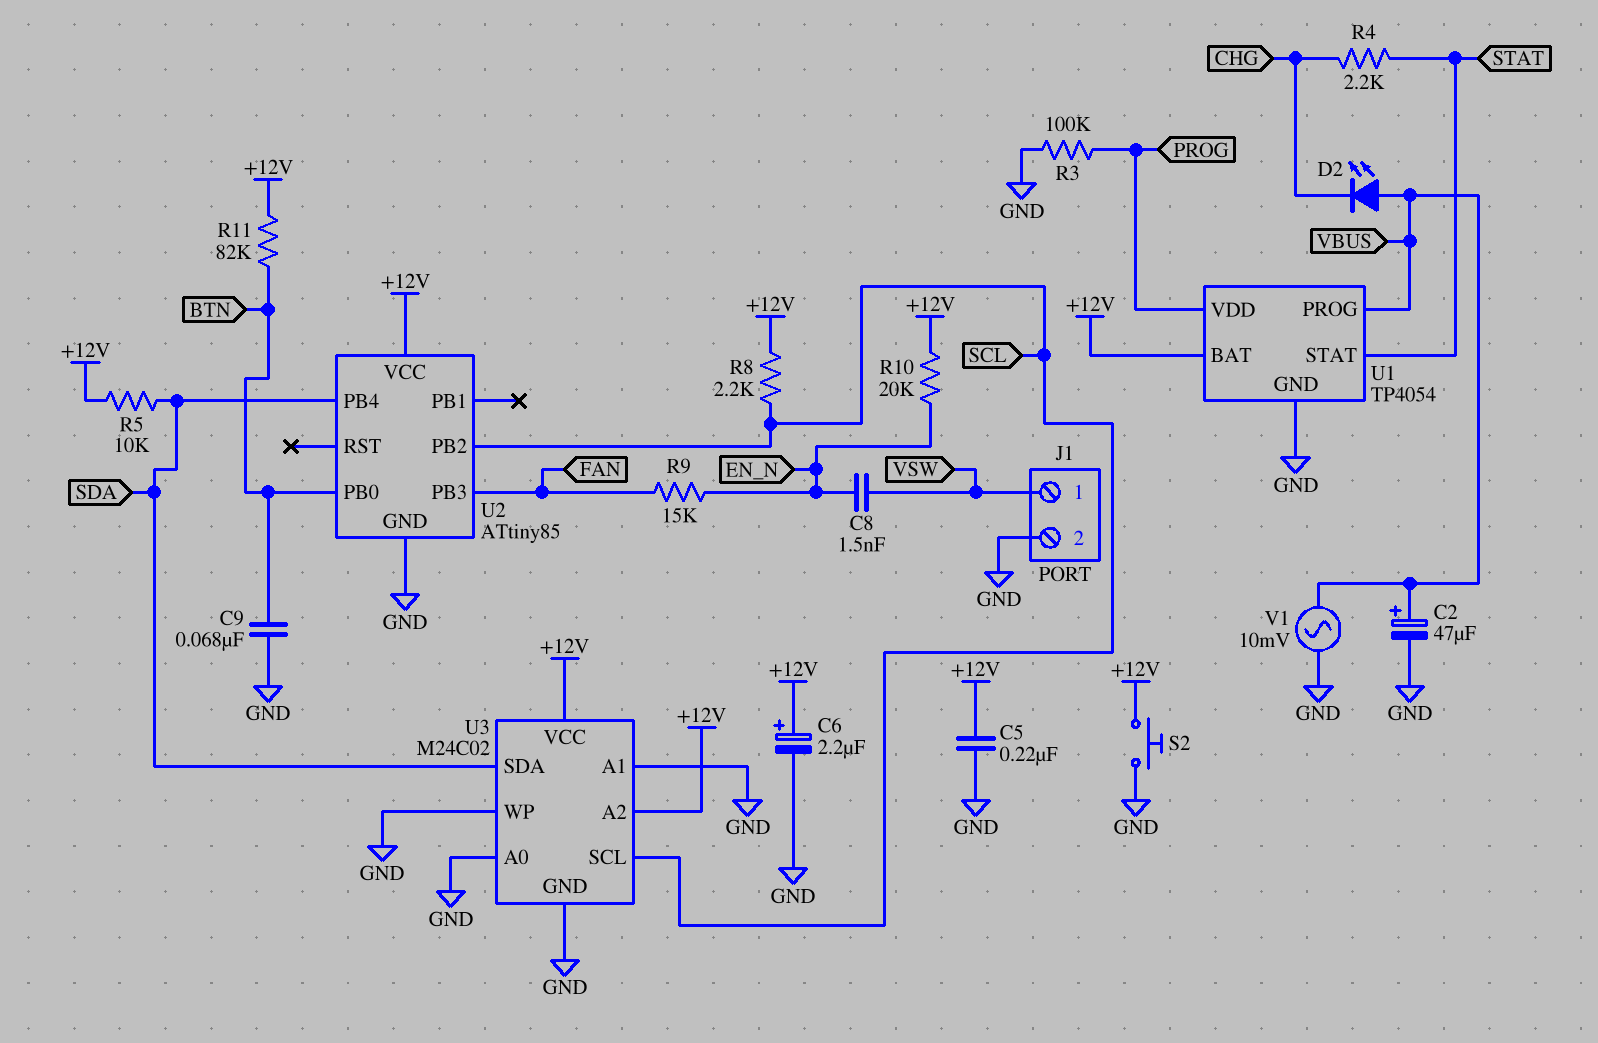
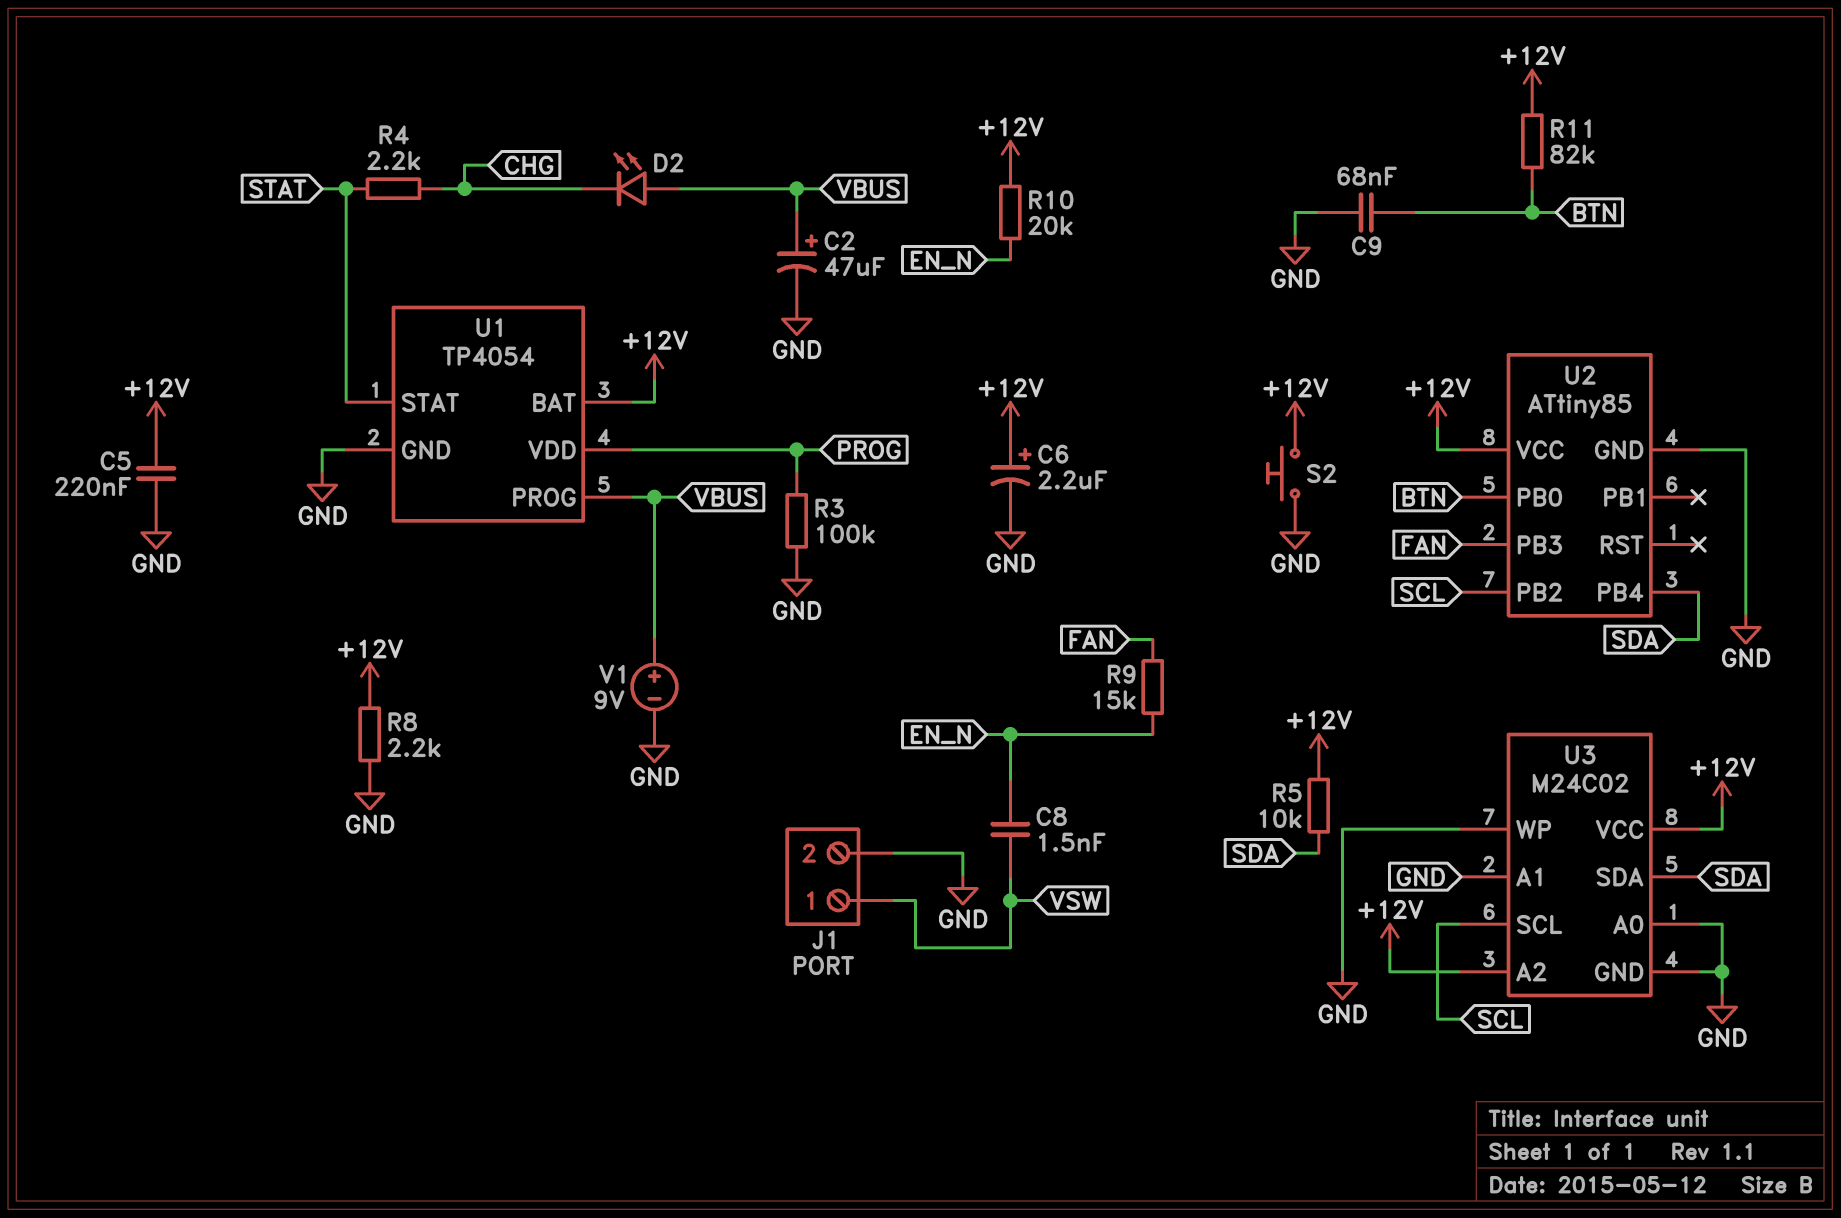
R8: 2.2k (+12V, SCL) -> 2.2k (+12V, GND)
V1: AC 10mV (GND, VBUS) -> 9V (plus VBUS, minus GND)

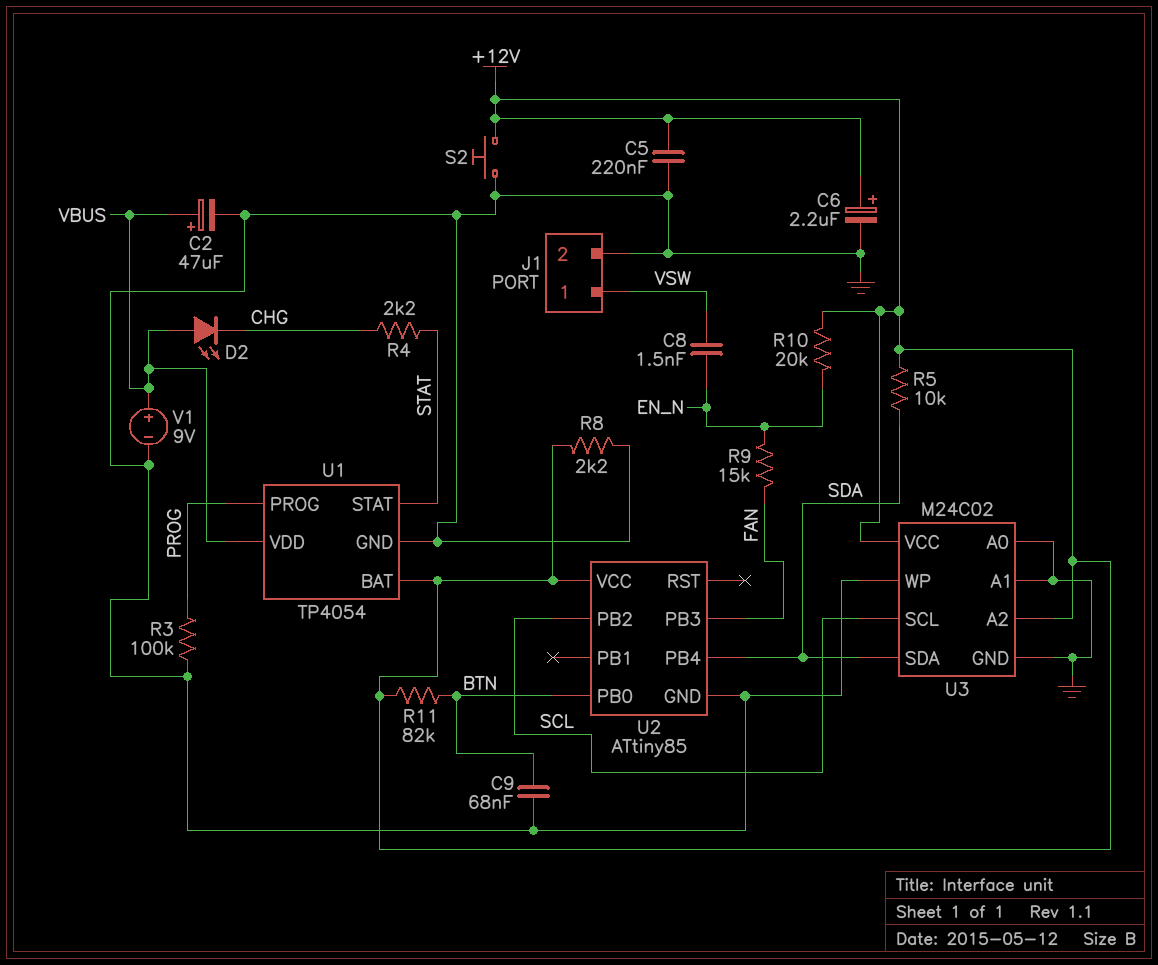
U1 pin PROG: VBUS -> PROG
U1 pin VDD: PROG -> VBUS

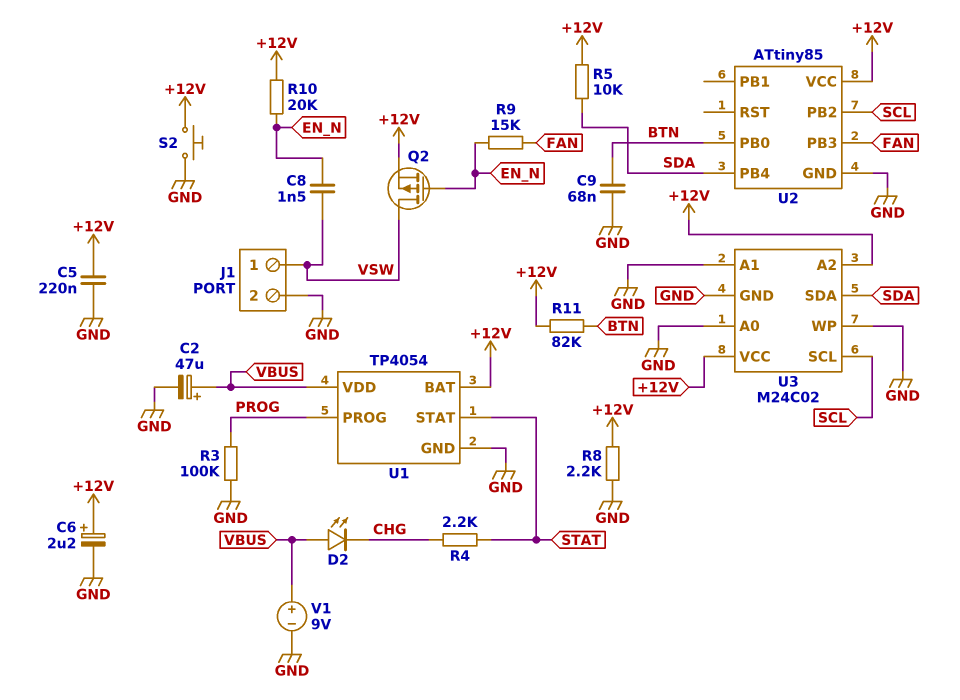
Q2: none -> PMOS (G EN_N, D VSW, S +12V)

